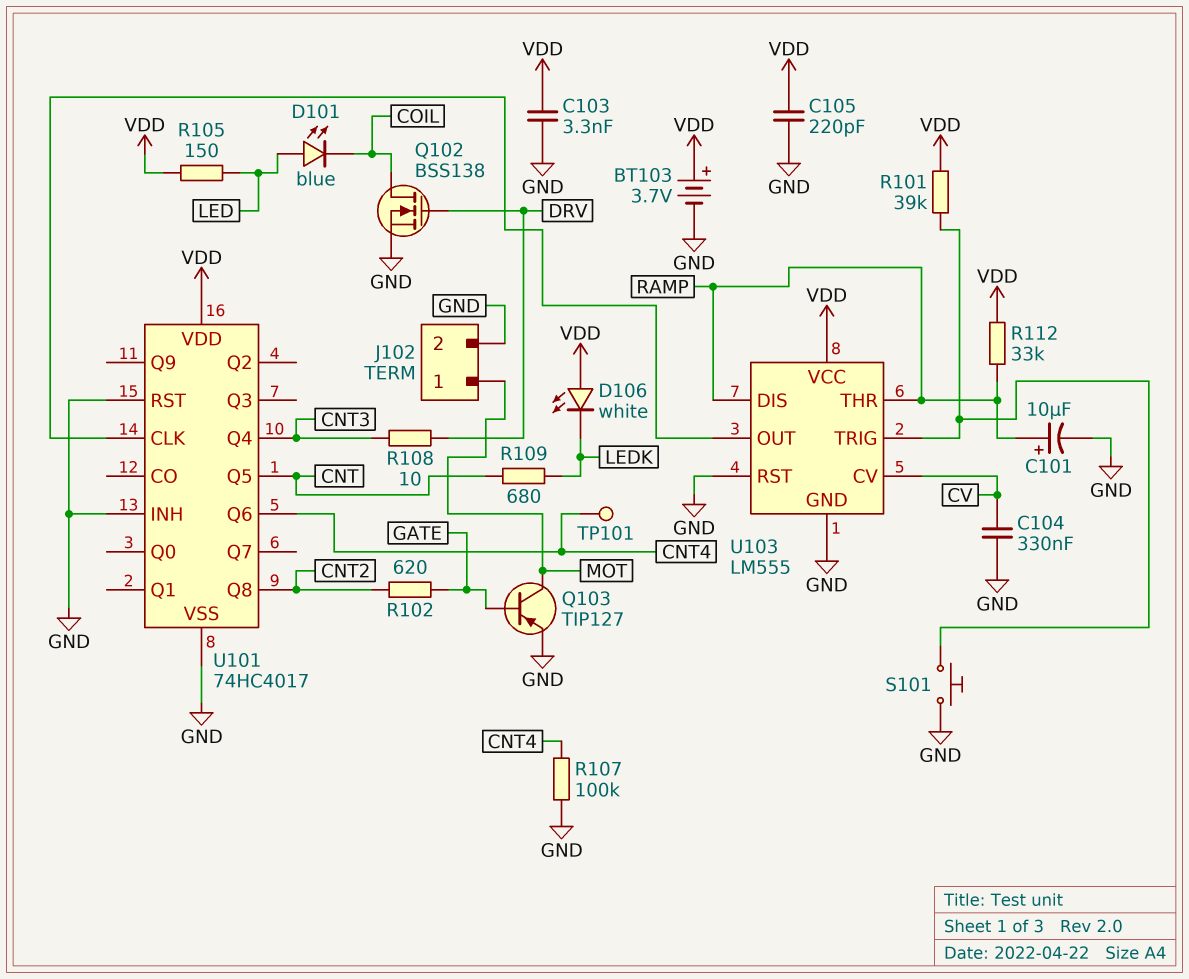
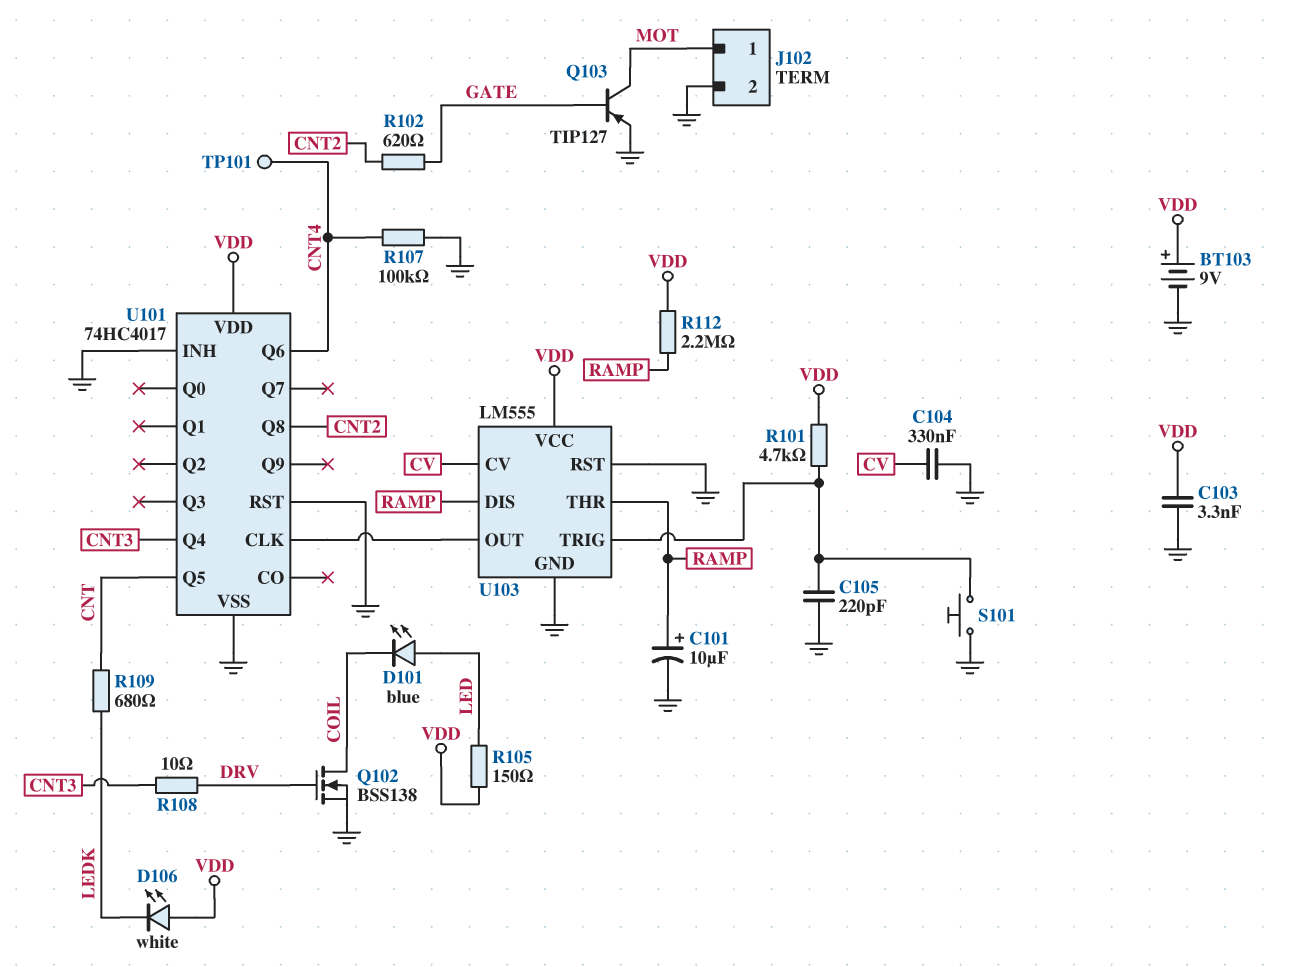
BT103: 3.7V (plus VDD, minus GND) -> 9V (plus VDD, minus GND)
C105: 220pF (GND, VDD) -> 220pF (GND, U103/TRIG)
R101: 39k (U103/TRIG, VDD) -> 4.7k (U103/TRIG, VDD)
R112: 33k (RAMP, VDD) -> 2.2M (RAMP, VDD)

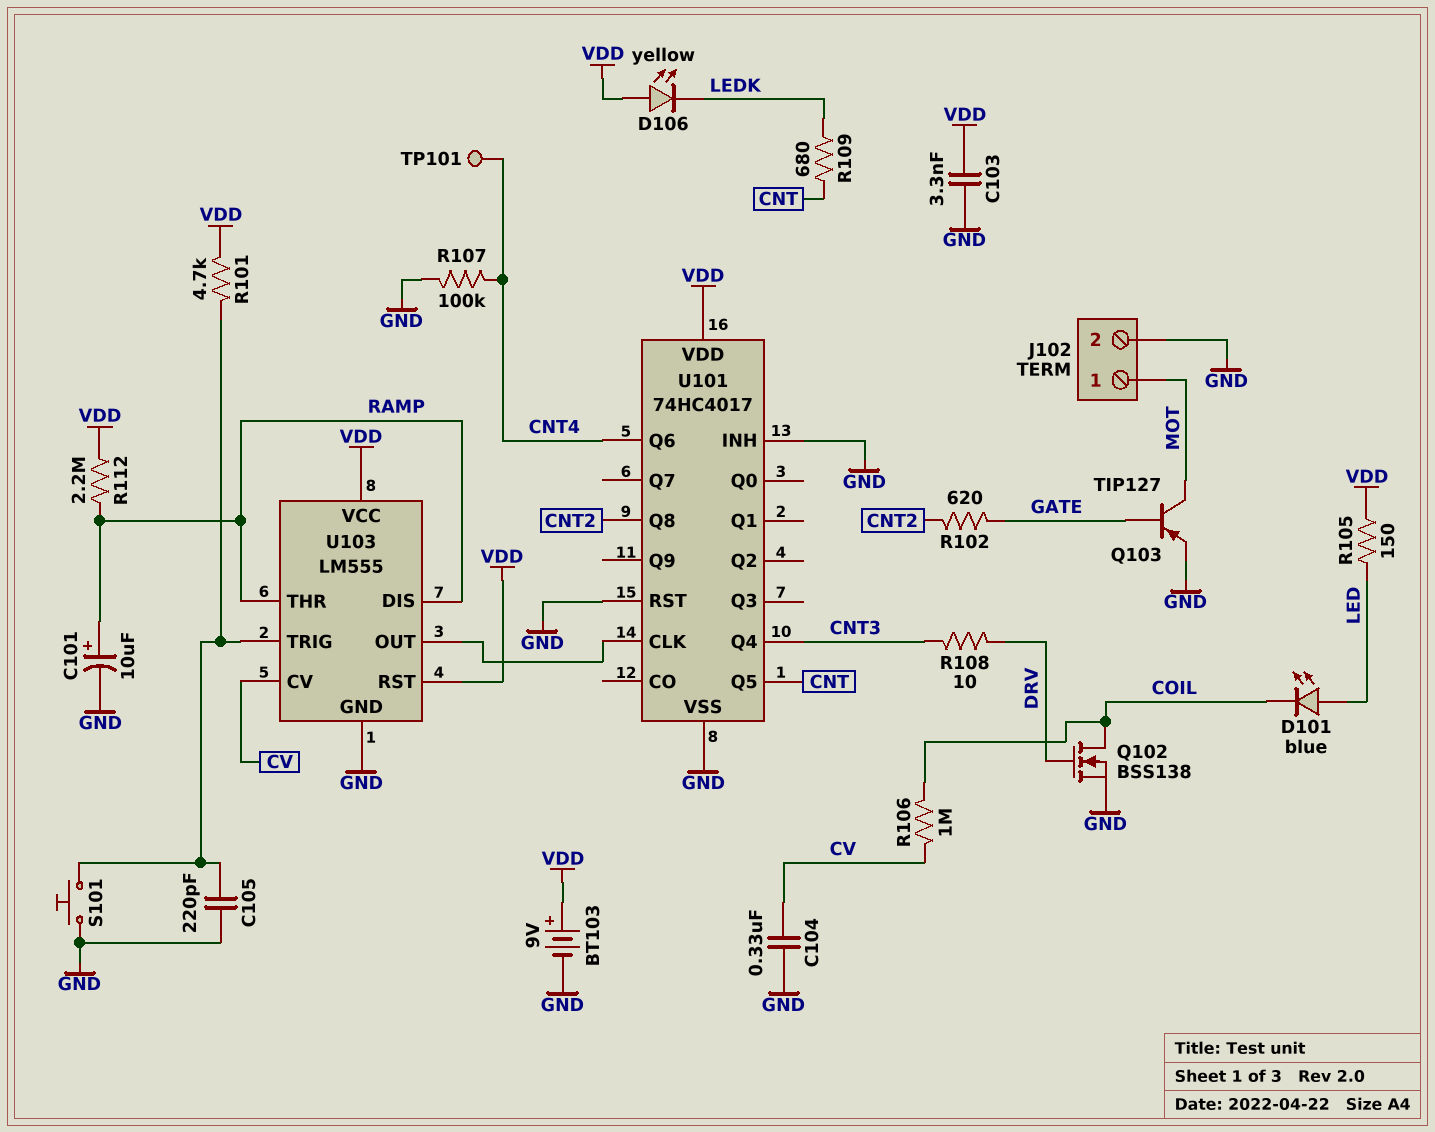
D106: LED white (A VDD, K LEDK) -> LED yellow (A VDD, K LEDK)
R106: none -> 1M (COIL, CV)
U103 pin RST: GND -> VDD

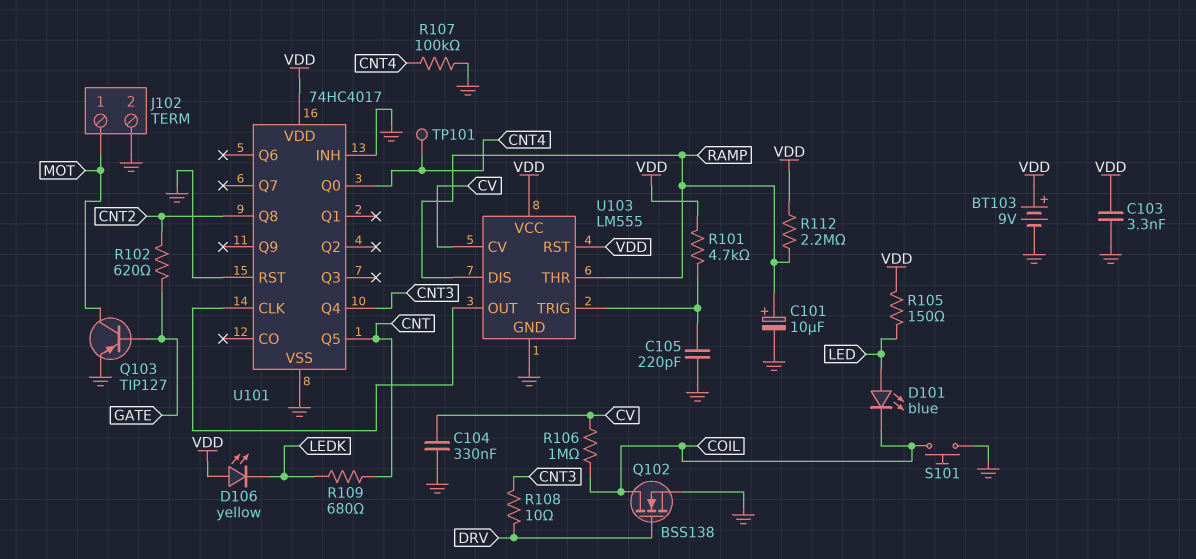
S101: button (GND, U103/TRIG) -> button (COIL, GND)
U101 pin Q0: none -> CNT4
U101 pin Q6: CNT4 -> none

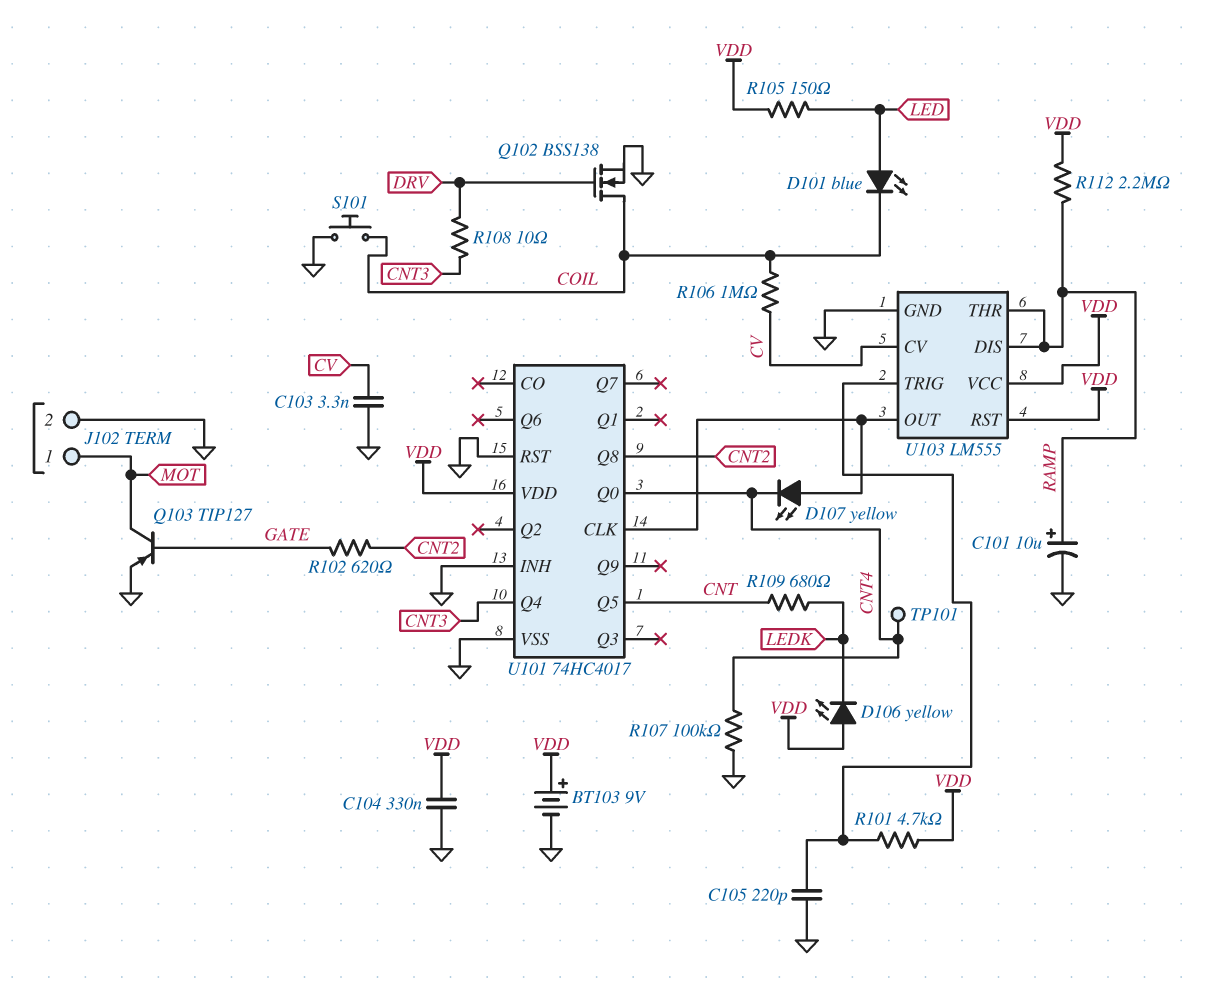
C103: 3.3nF (GND, VDD) -> 3.3nF (CV, GND)
C104: 330nF (CV, GND) -> 330nF (GND, VDD)
D107: none -> LED yellow (A U101/CLK, K CNT4)

